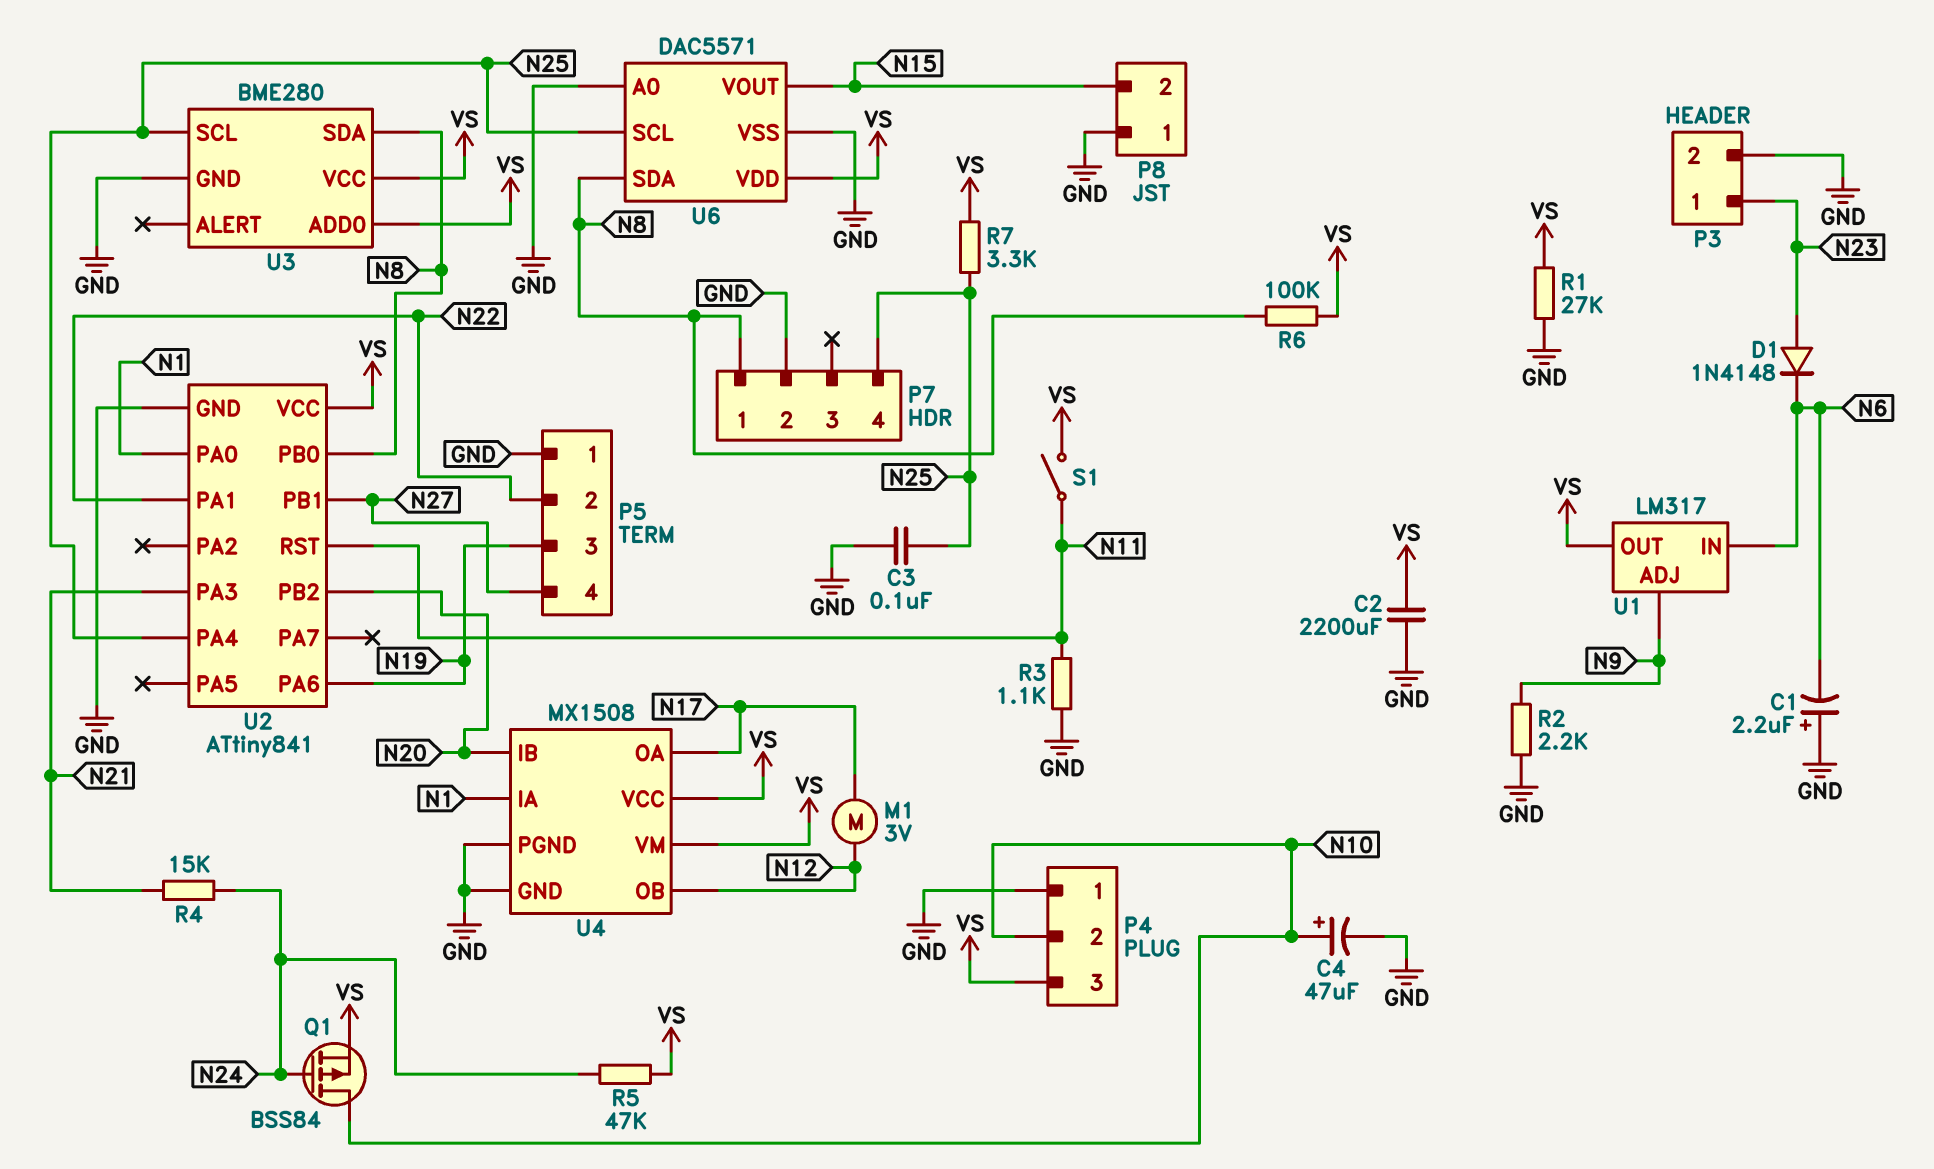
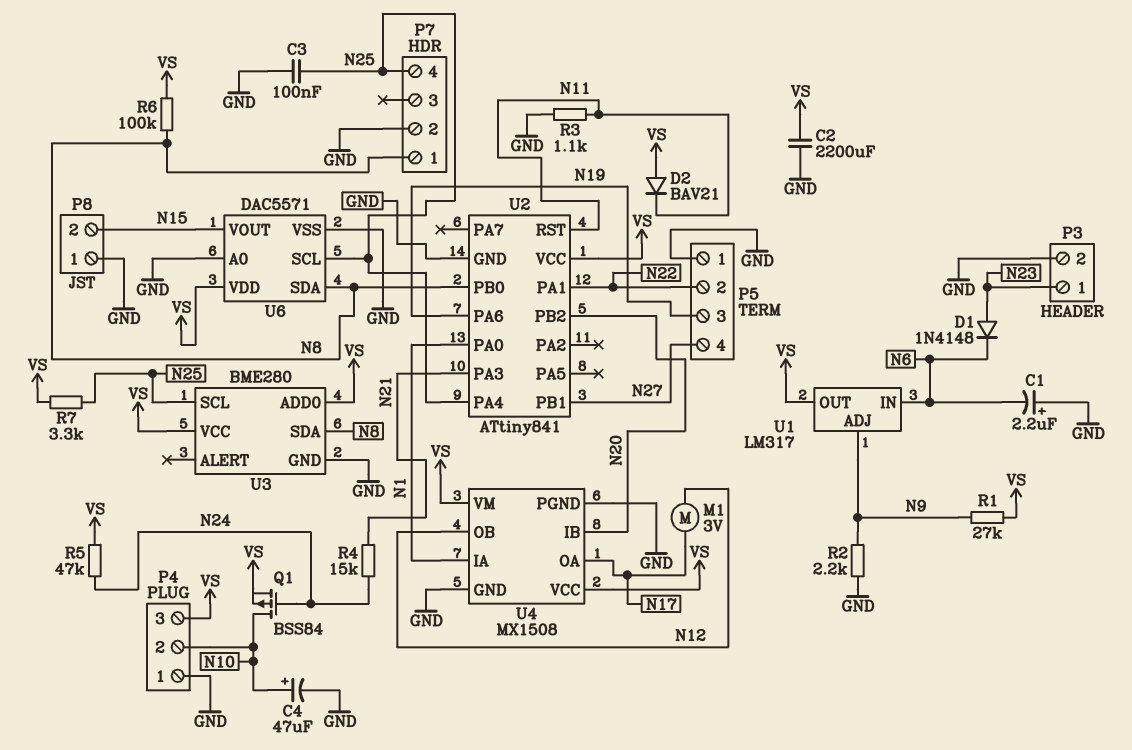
D2: none -> diode BAV21 (A VS, K N11)
R1: 27k (GND, VS) -> 27k (N9, VS)
S1: switch (N11, VS) -> none

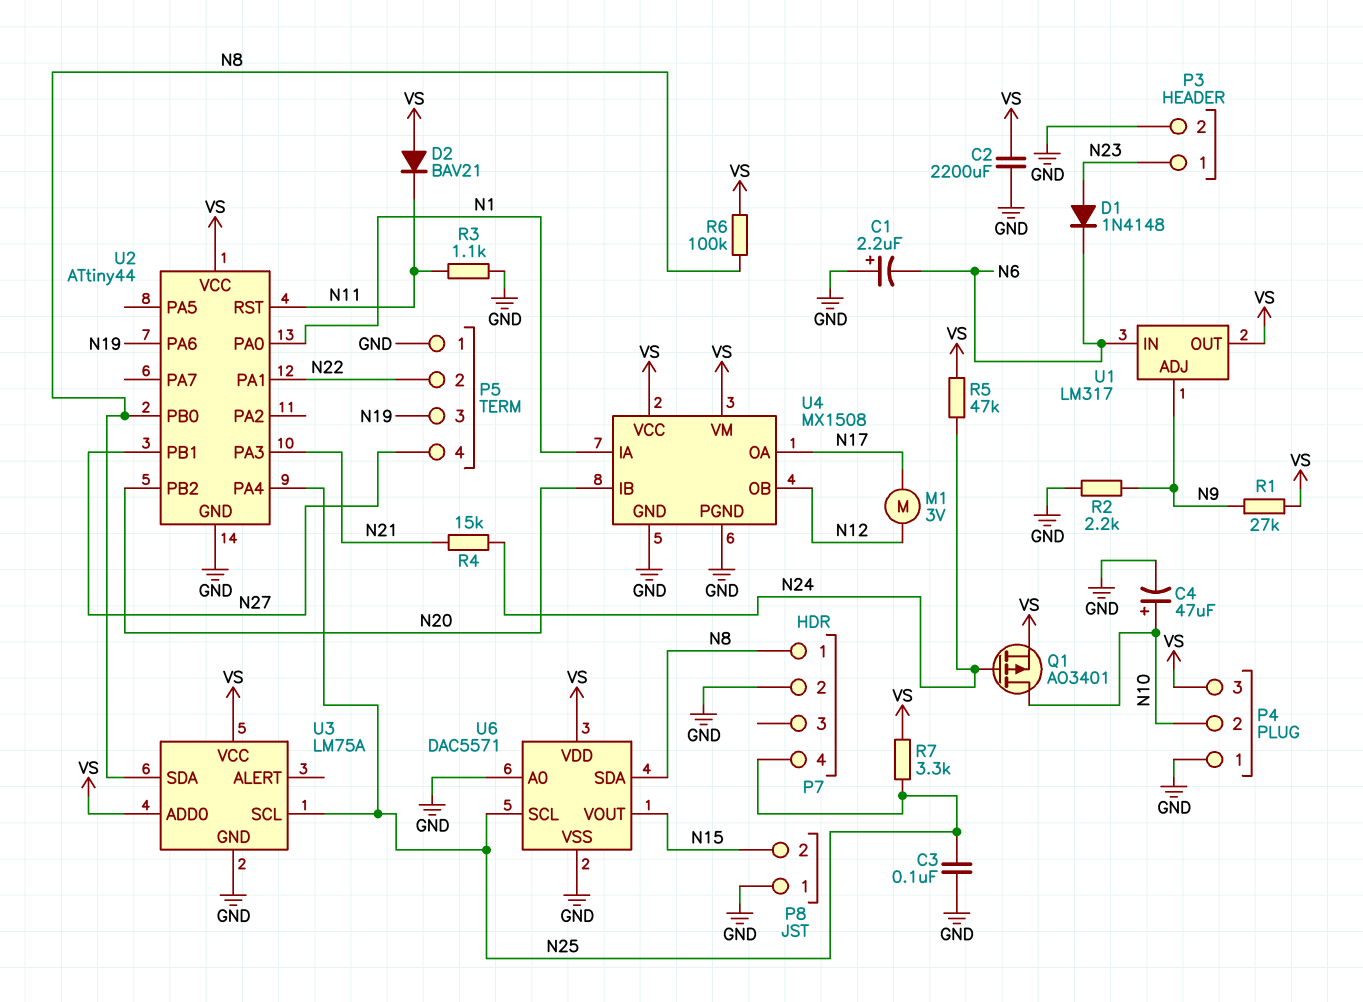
Q1: PMOS BSS84 (G N24, D N10, S VS) -> PMOS AO3401 (G N24, D N10, S VS)
U2: ATtiny841 -> ATtiny44
U3: BME280 -> LM75A

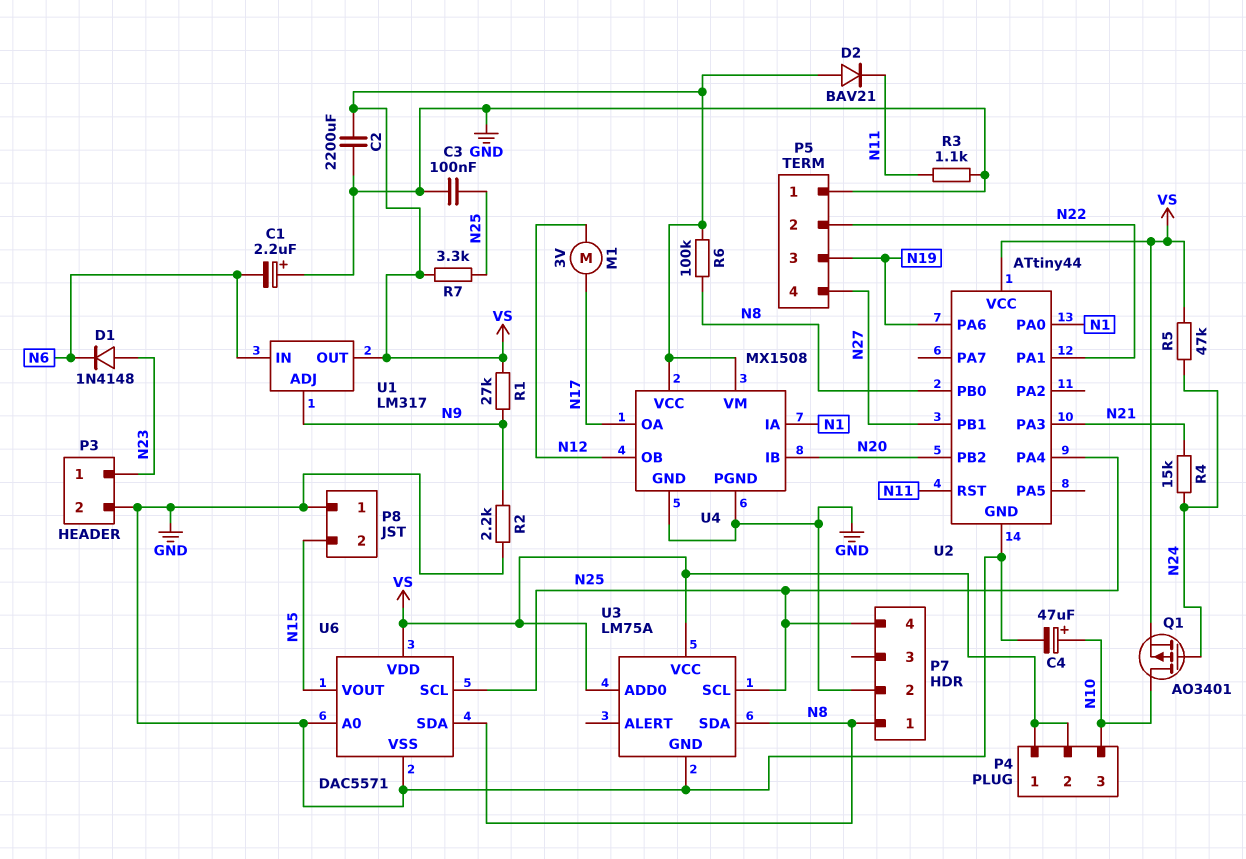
P4 pin 1: GND -> VS
P4 pin 2: N10 -> VS
P4 pin 3: VS -> N10

